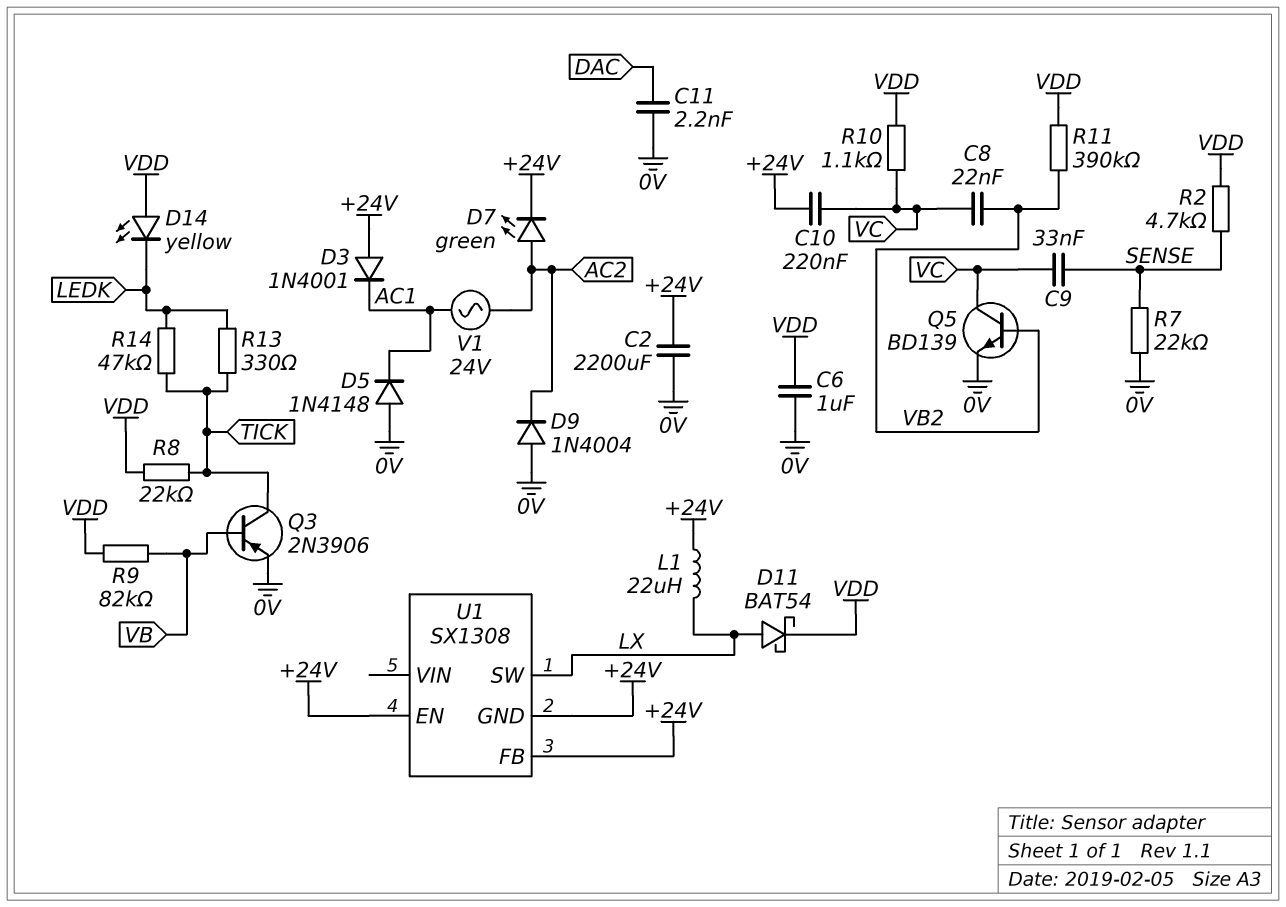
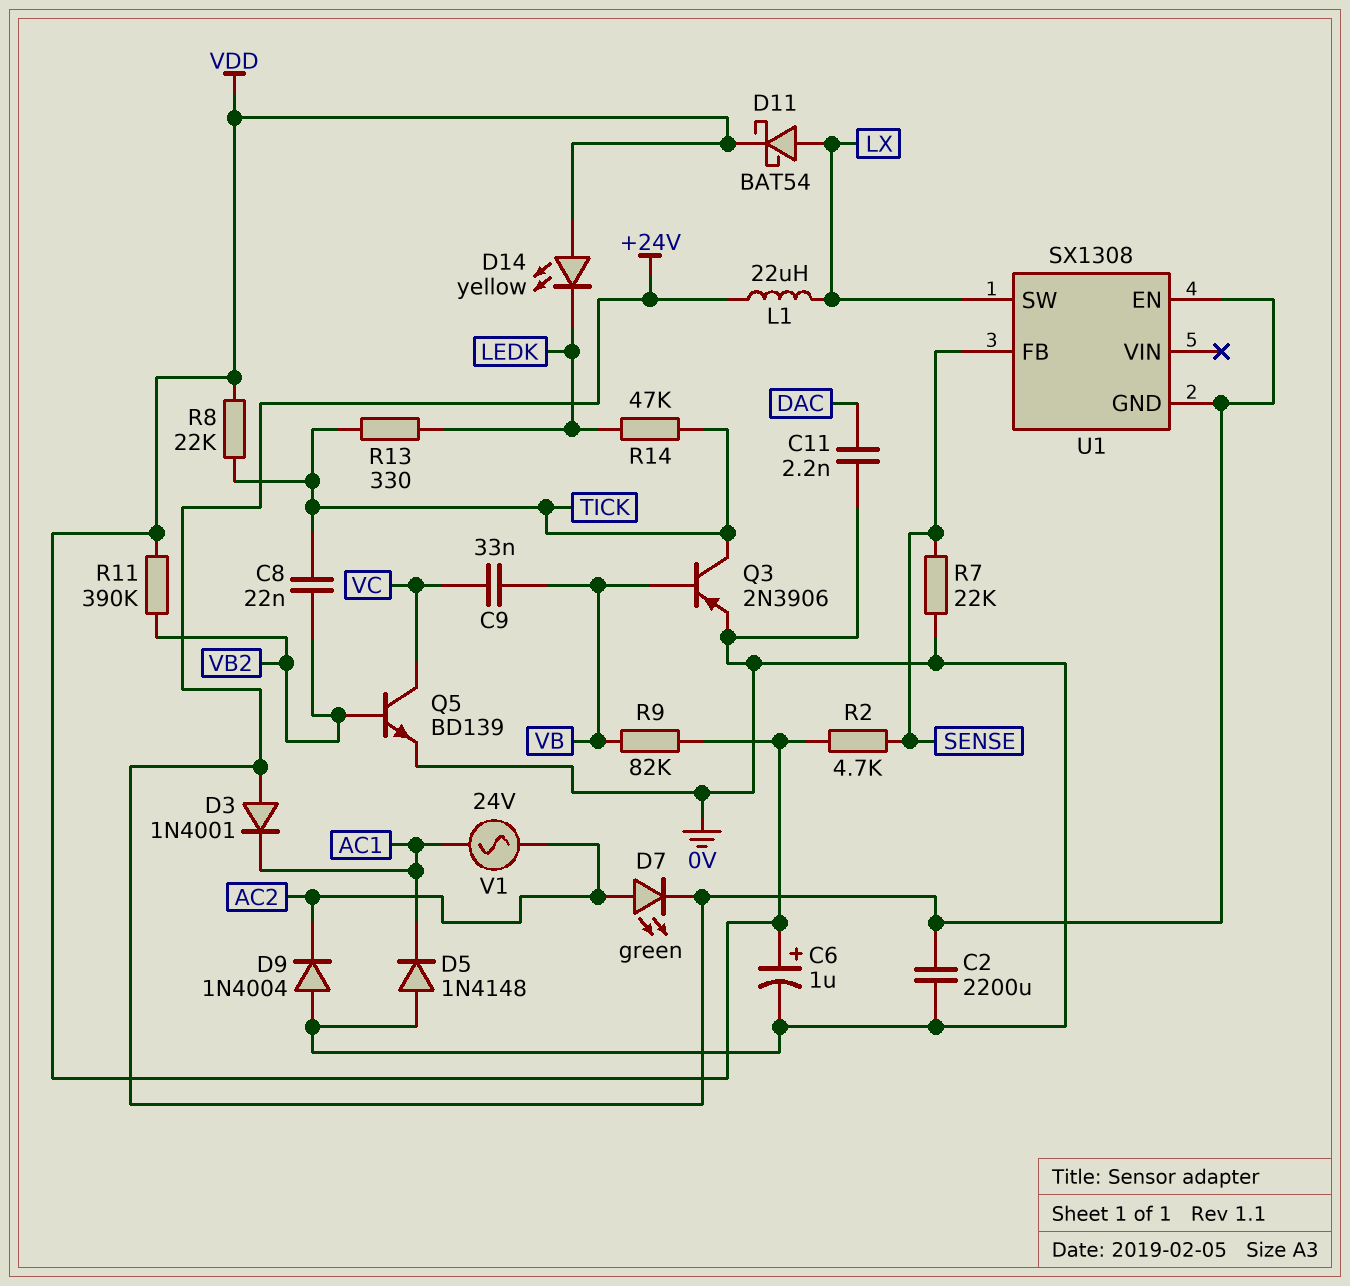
C6: 1uF (0V, VDD) -> 1uF (plus VDD, minus 0V)
C8: 22nF (VB2, VC) -> 22nF (TICK, VB2)
C9: 33nF (SENSE, VC) -> 33nF (VB, VC)
C10: 220nF (+24V, VC) -> none
R10: 1.1k (VC, VDD) -> none
U1 pin FB: +24V -> SENSE

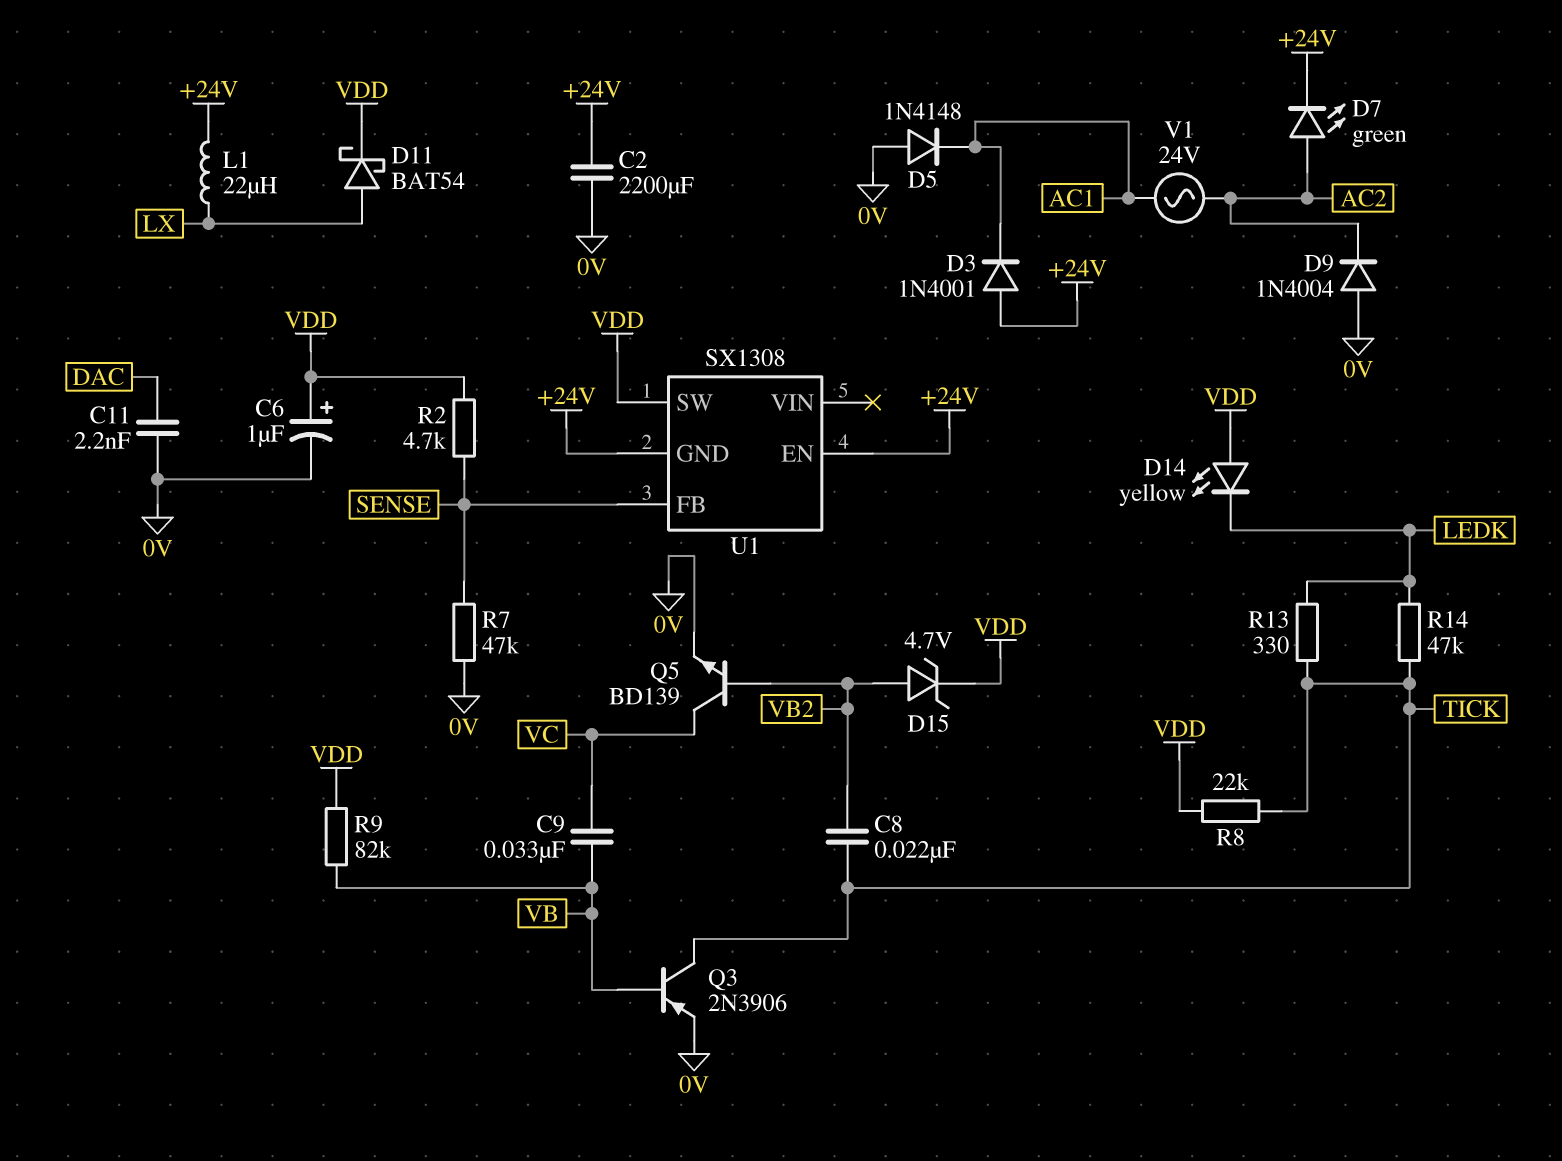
D15: none -> zener 4.7V (A VB2, K VDD)
R7: 22k (0V, SENSE) -> 47k (0V, SENSE)
R11: 390k (VB2, VDD) -> none
U1 pin SW: LX -> VDD

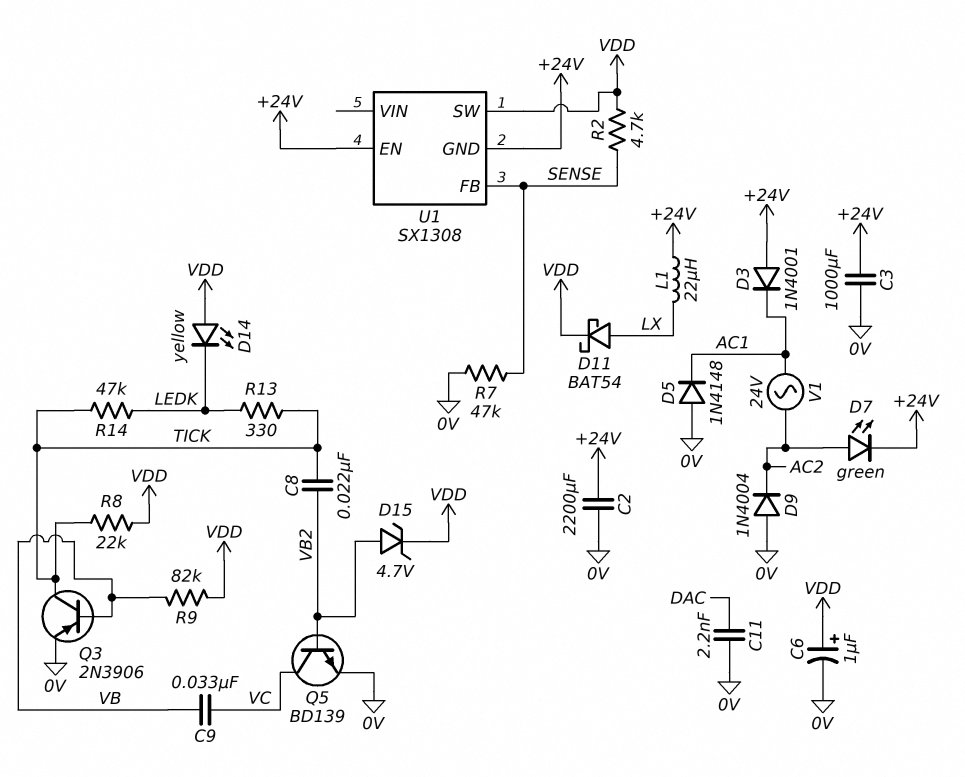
C3: none -> 1000uF (+24V, 0V)

